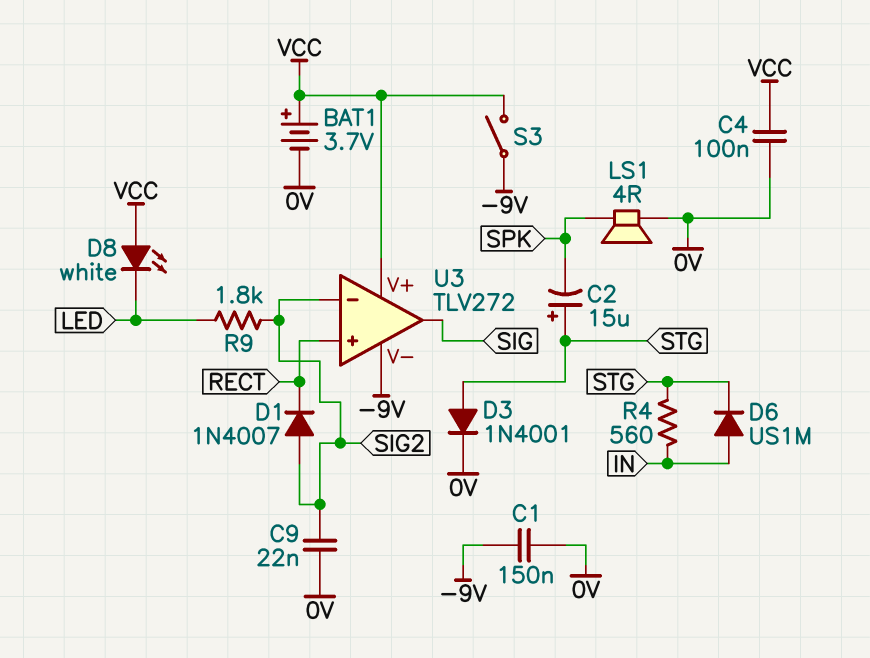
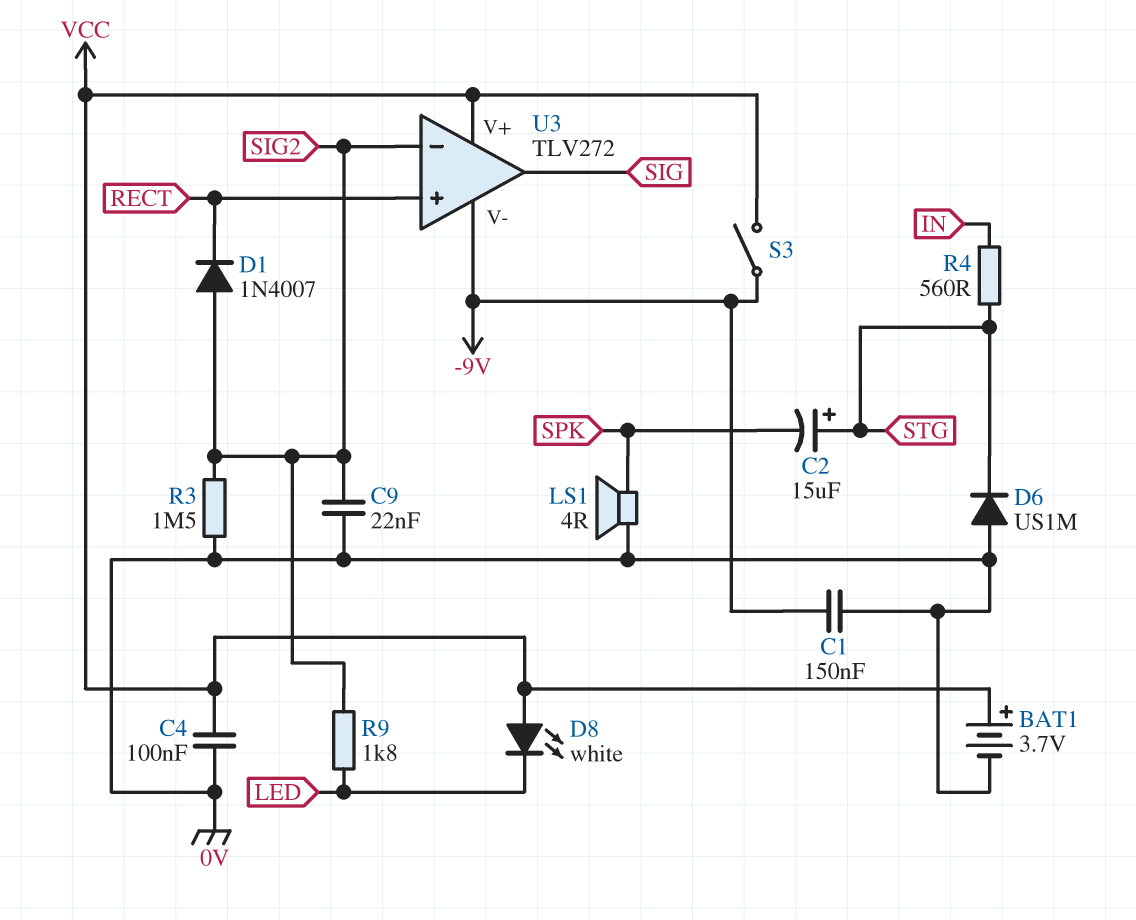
D3: diode 1N4001 (A STG, K 0V) -> none
D6: diode US1M (A IN, K STG) -> diode US1M (A 0V, K STG)
R3: none -> 1.5M (0V, SIG2)

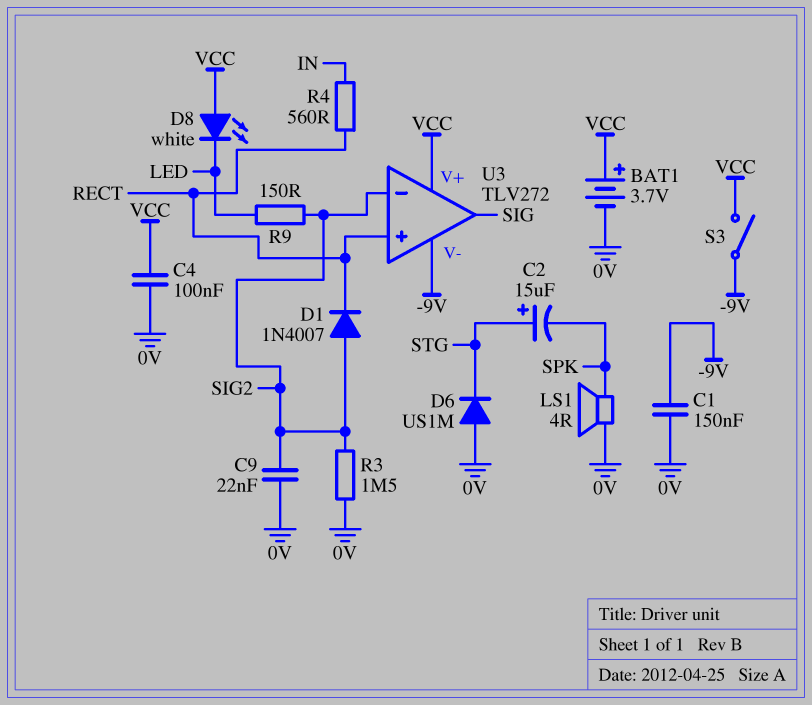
R4: 560 (IN, STG) -> 560 (IN, RECT)
R9: 1.8k (LED, SIG2) -> 150 (LED, SIG2)

